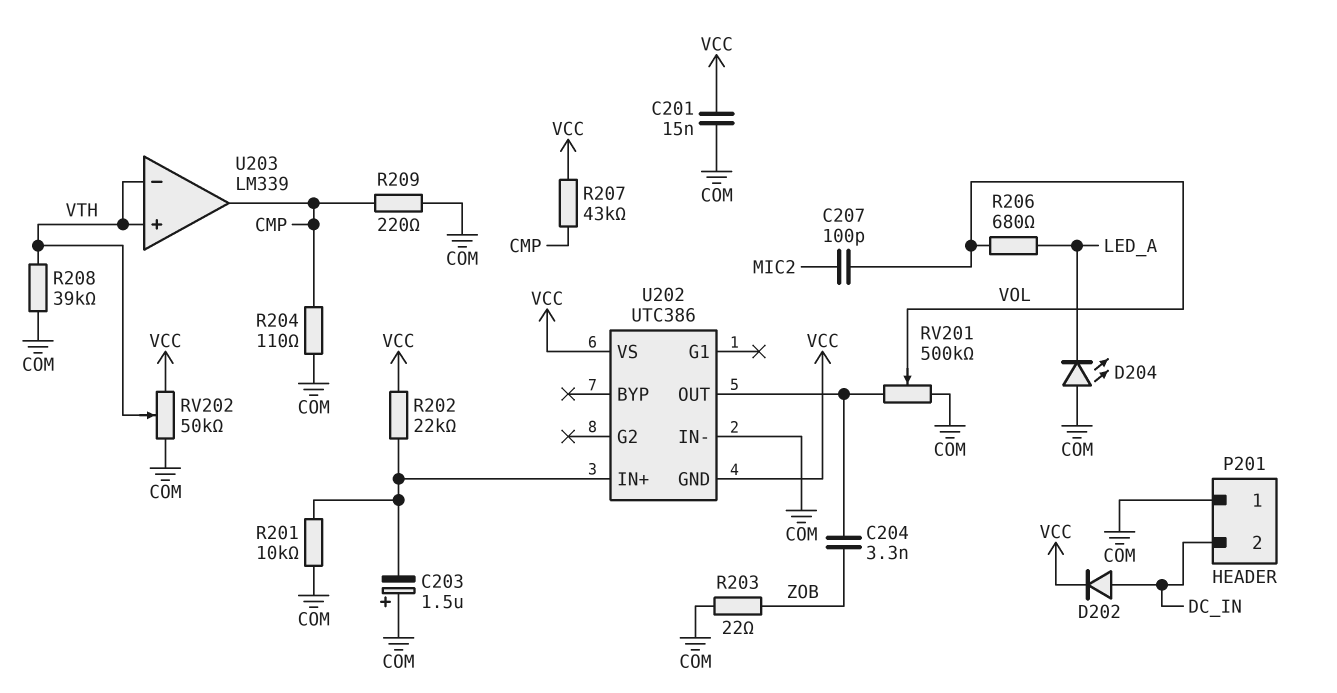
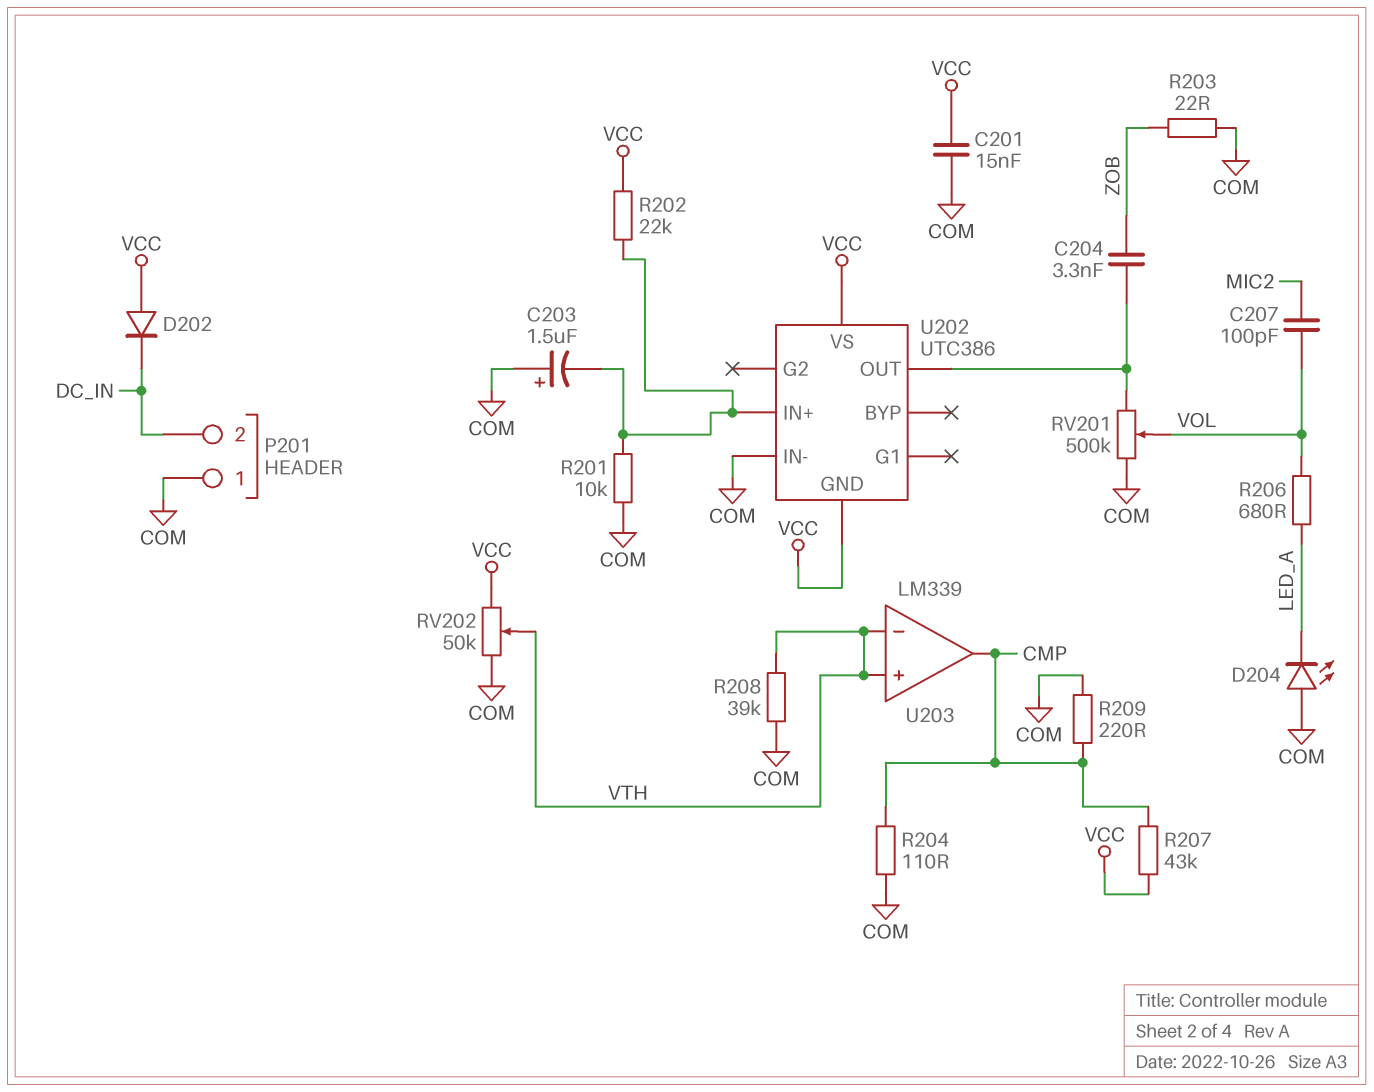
D202: diode (A DC_IN, K VCC) -> diode (A VCC, K DC_IN)

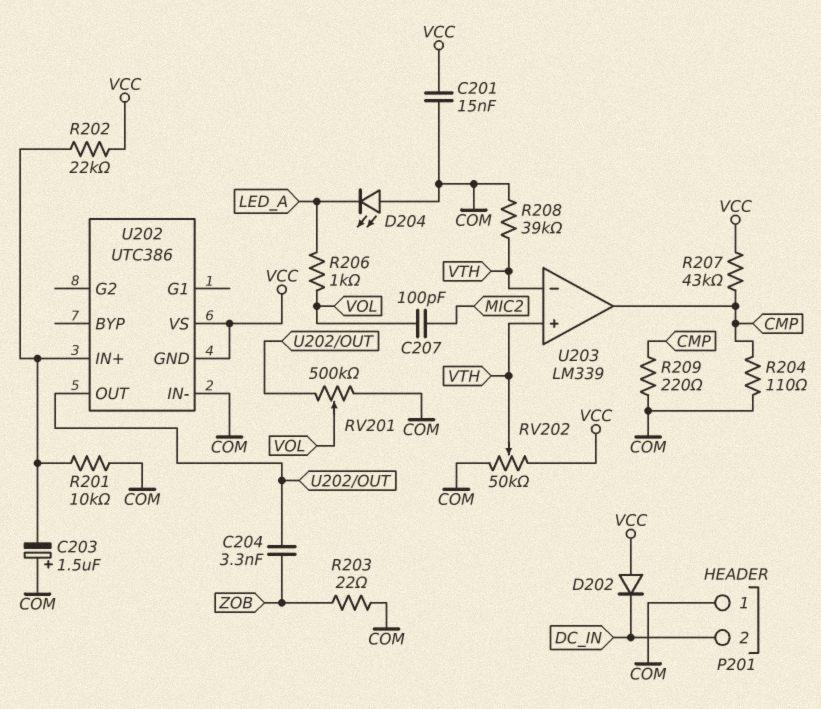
R206: 680 (LED_A, VOL) -> 1k (LED_A, VOL)

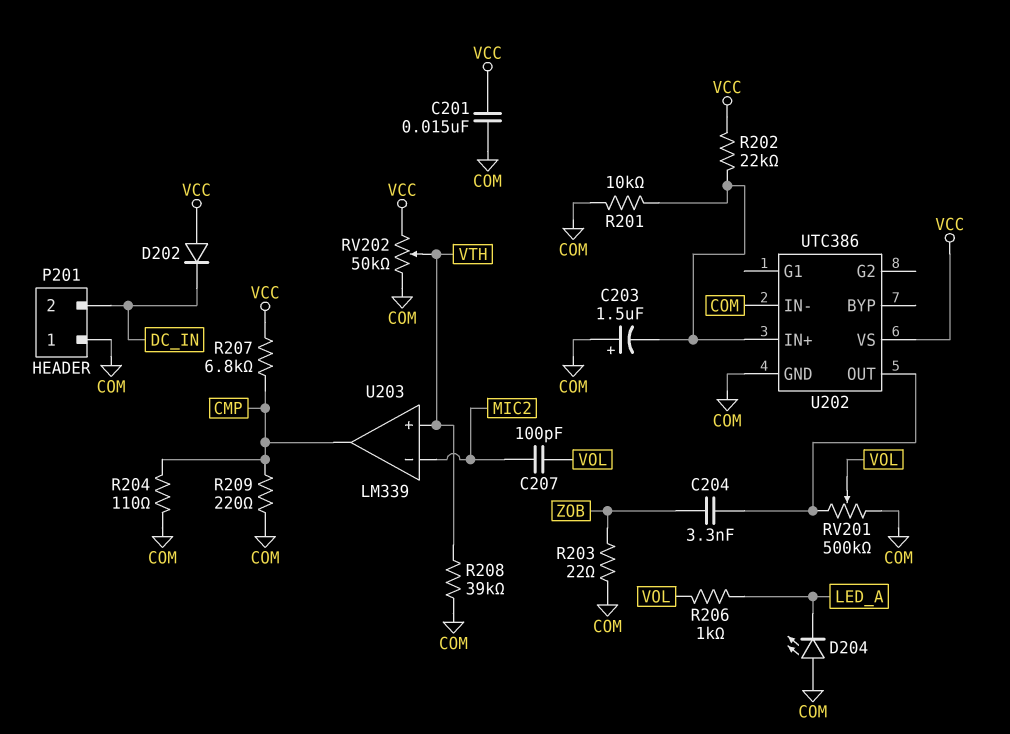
R207: 43k (CMP, VCC) -> 6.8k (CMP, VCC)
U202 pin GND: VCC -> COM
U203 pin in-: VTH -> MIC2

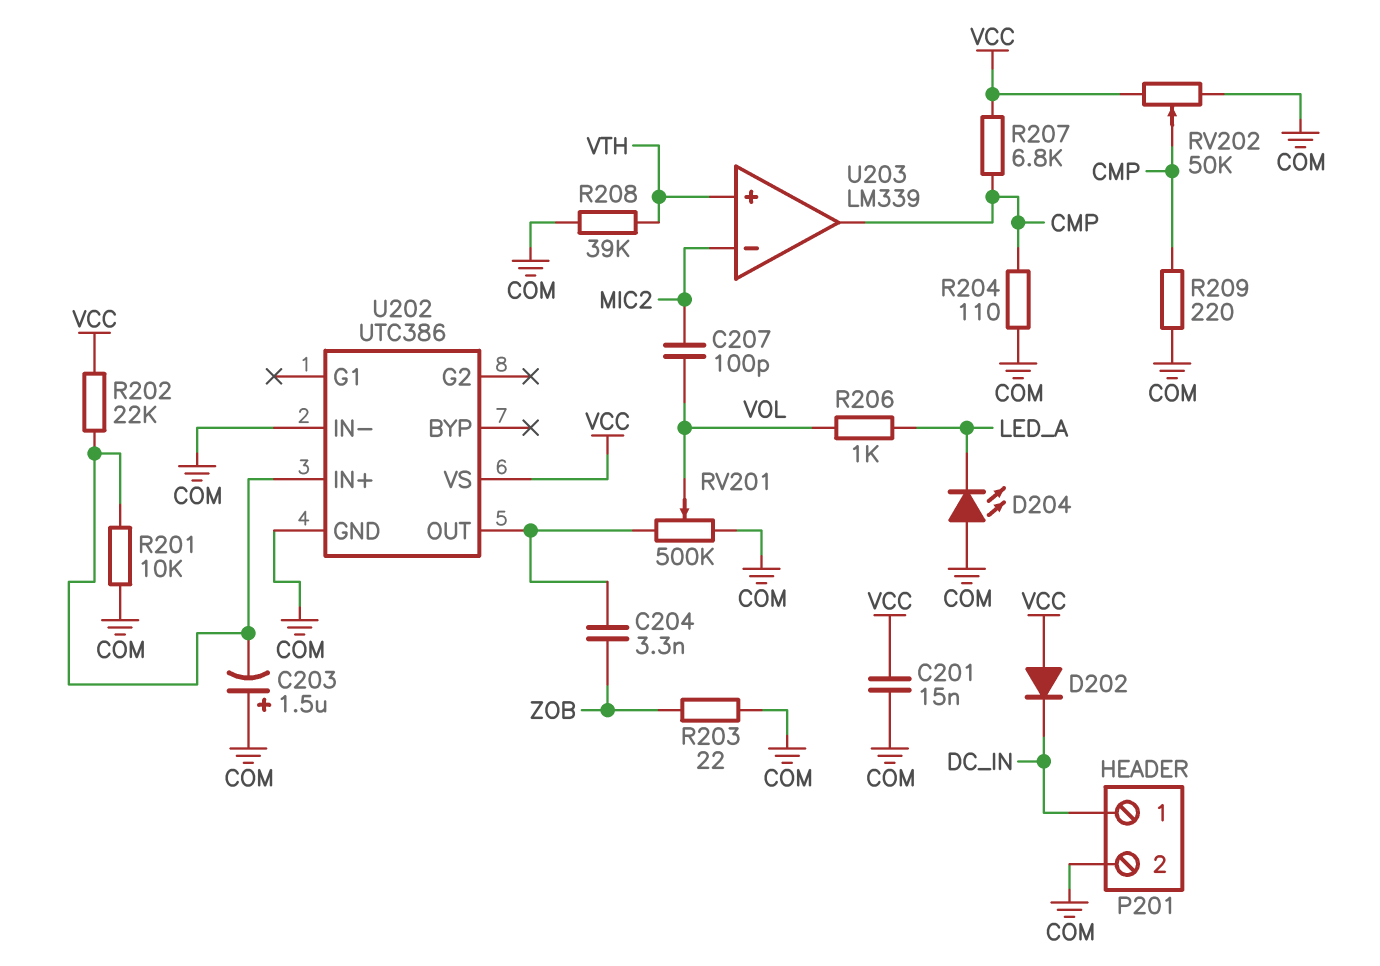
P201 pin 1: COM -> DC_IN
P201 pin 2: DC_IN -> COM
RV202: 50k (COM, VCC, wiper VTH) -> 50k (COM, VCC, wiper CMP)

